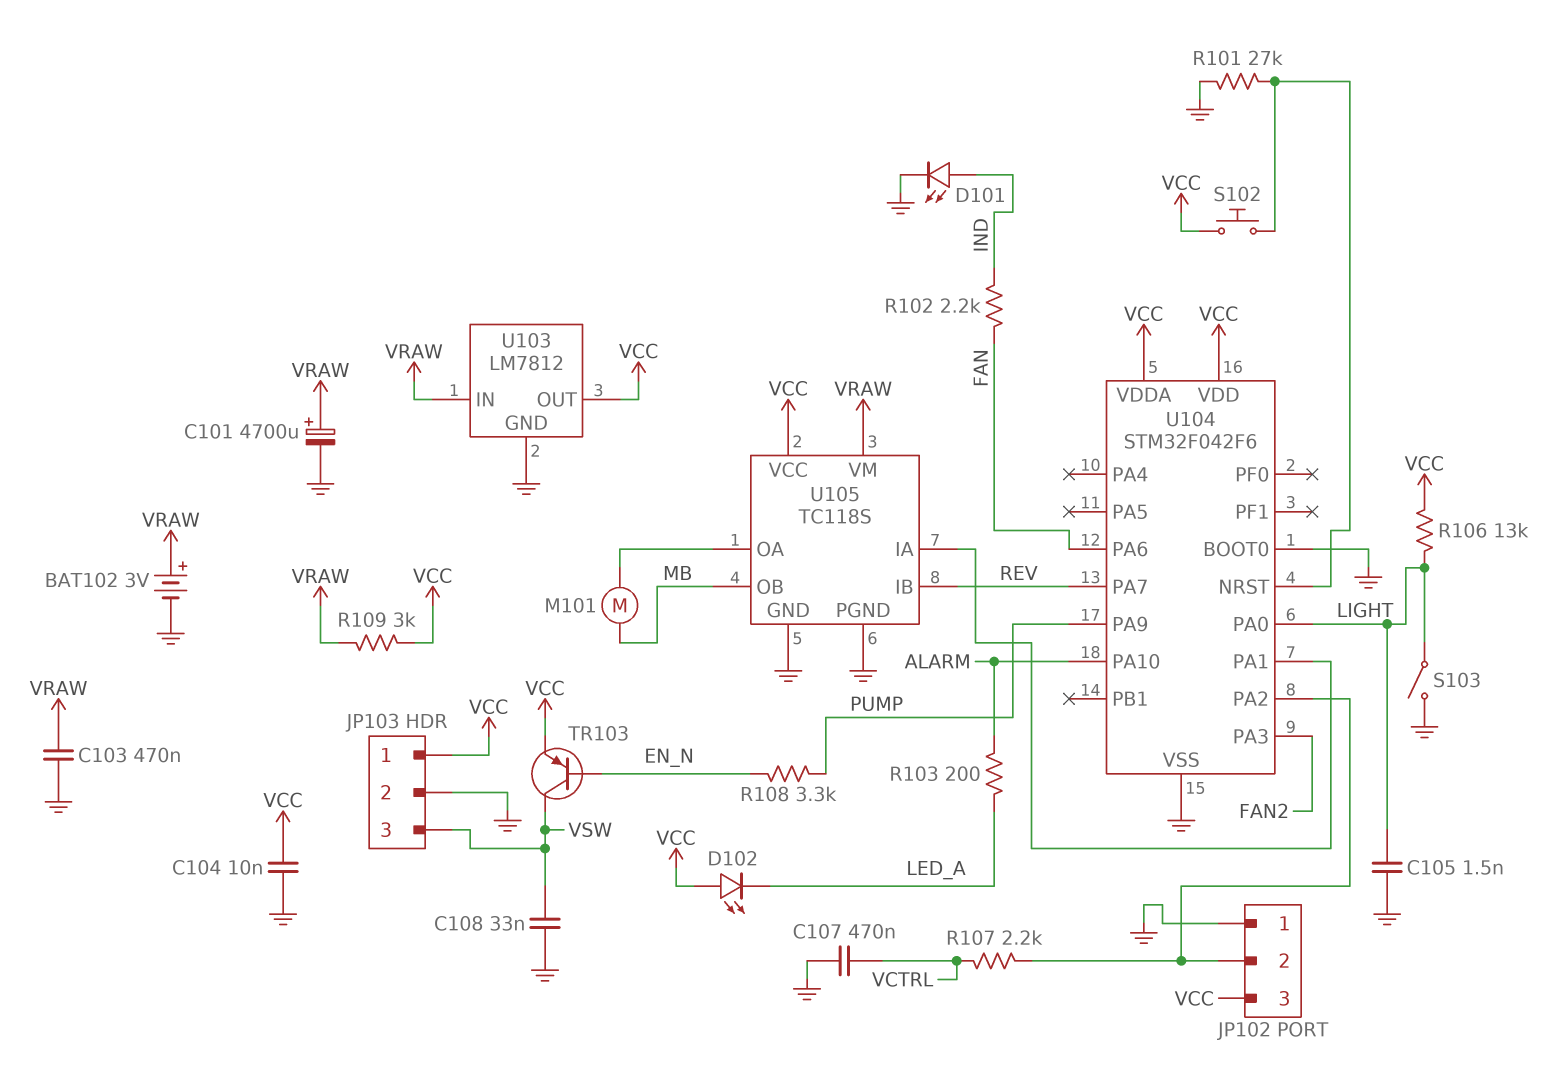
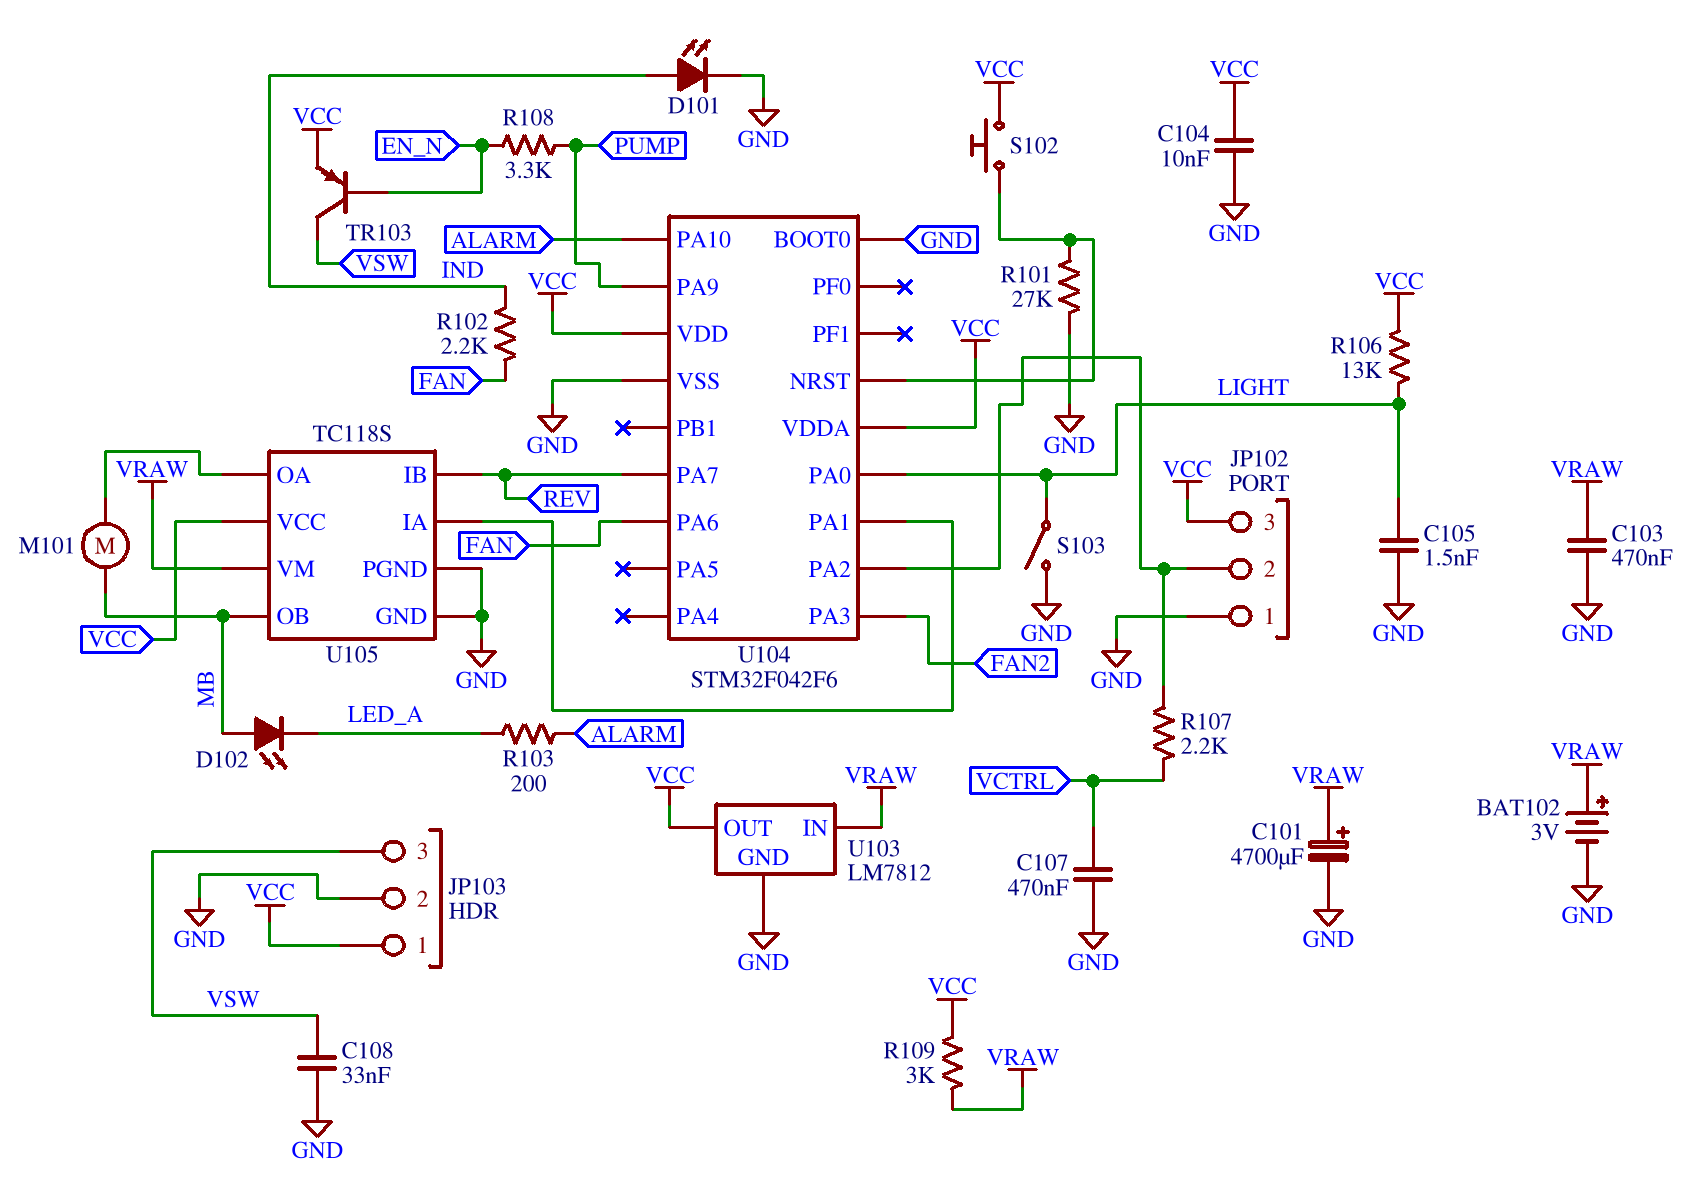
D102: LED (A VCC, K LED_A) -> LED (A MB, K LED_A)

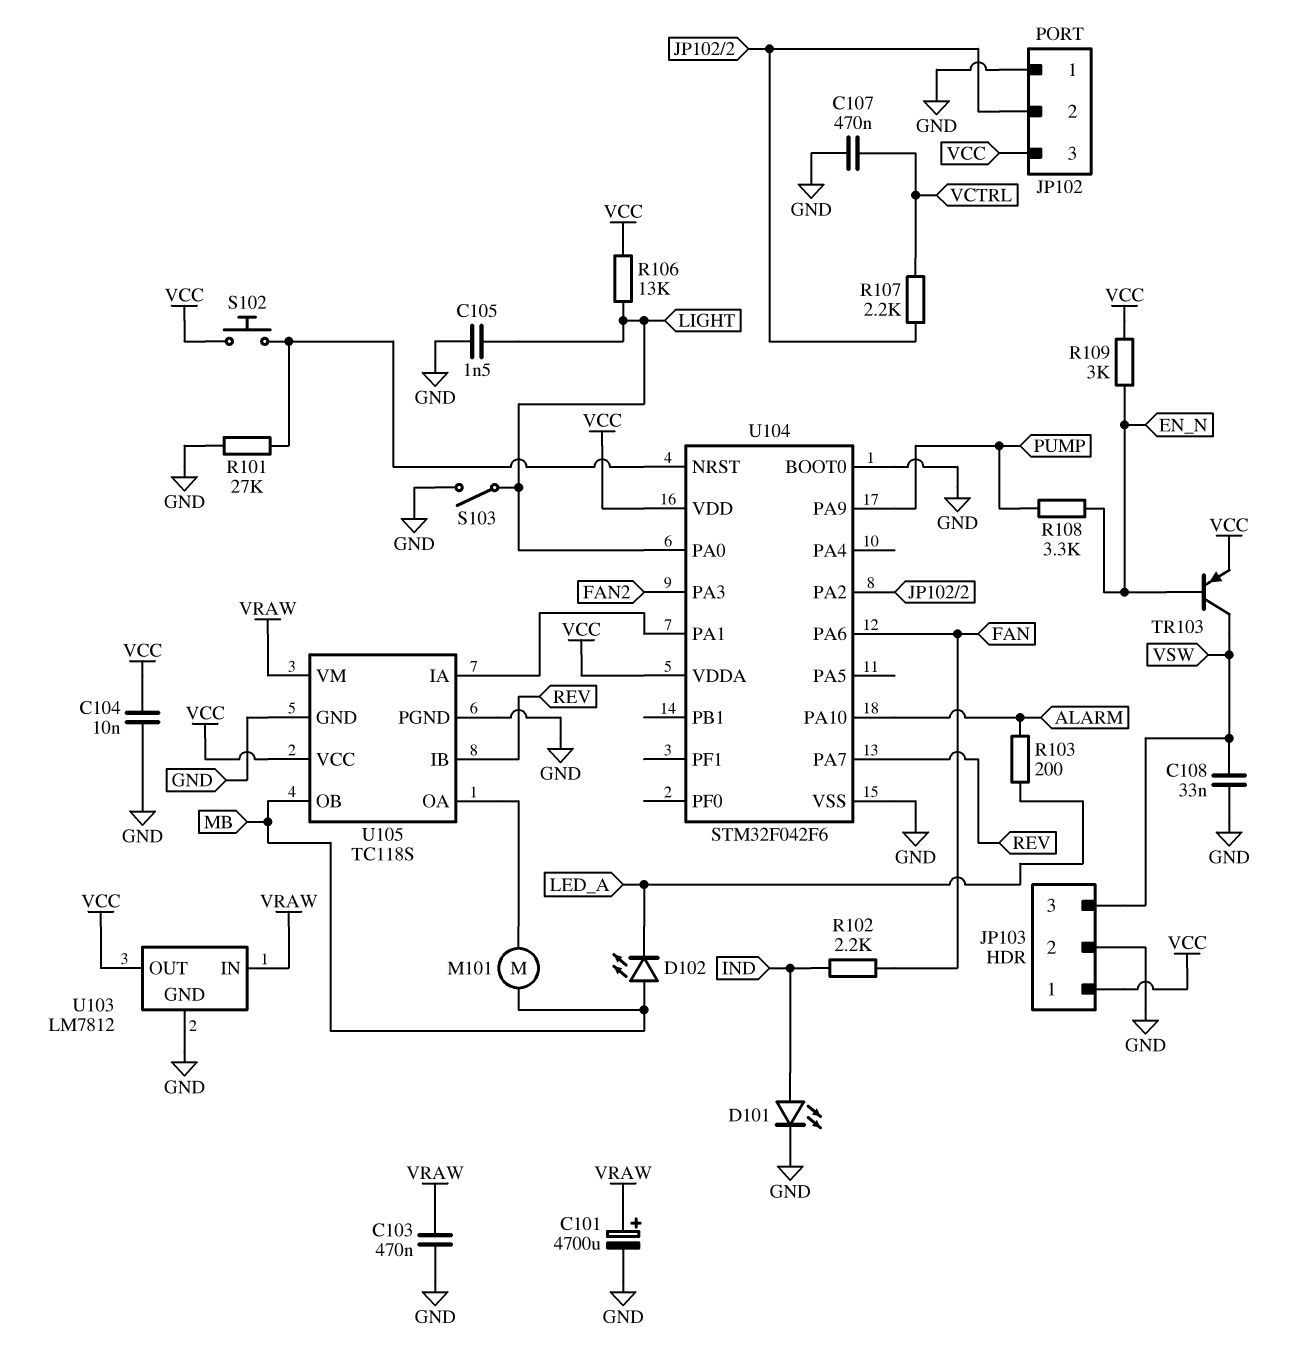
BAT102: 3V (plus VRAW, minus GND) -> none
R109: 3k (VCC, VRAW) -> 3k (EN_N, VCC)

